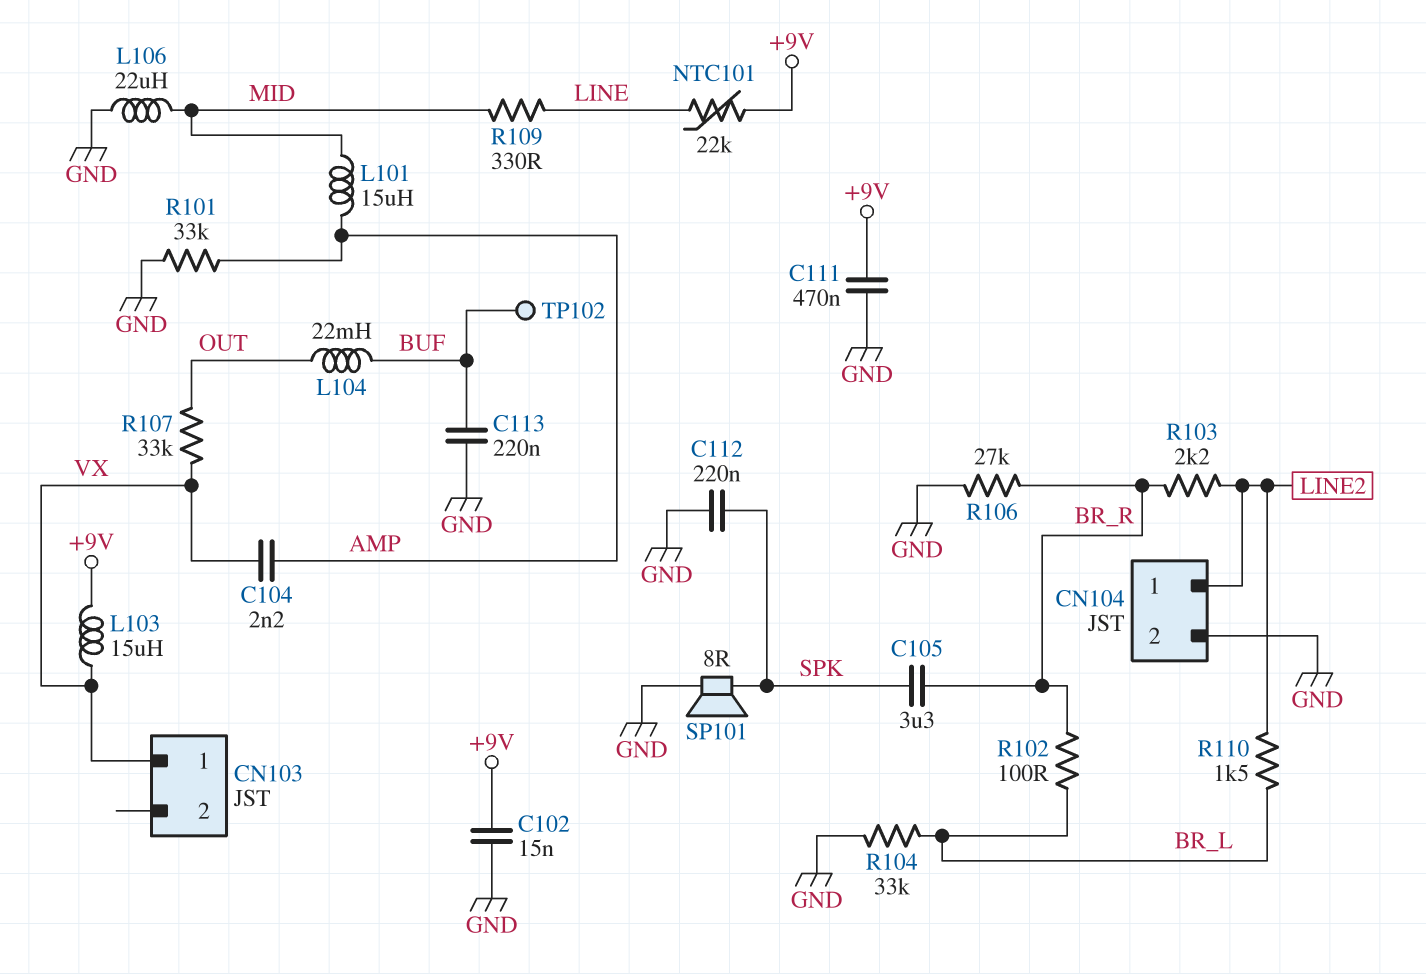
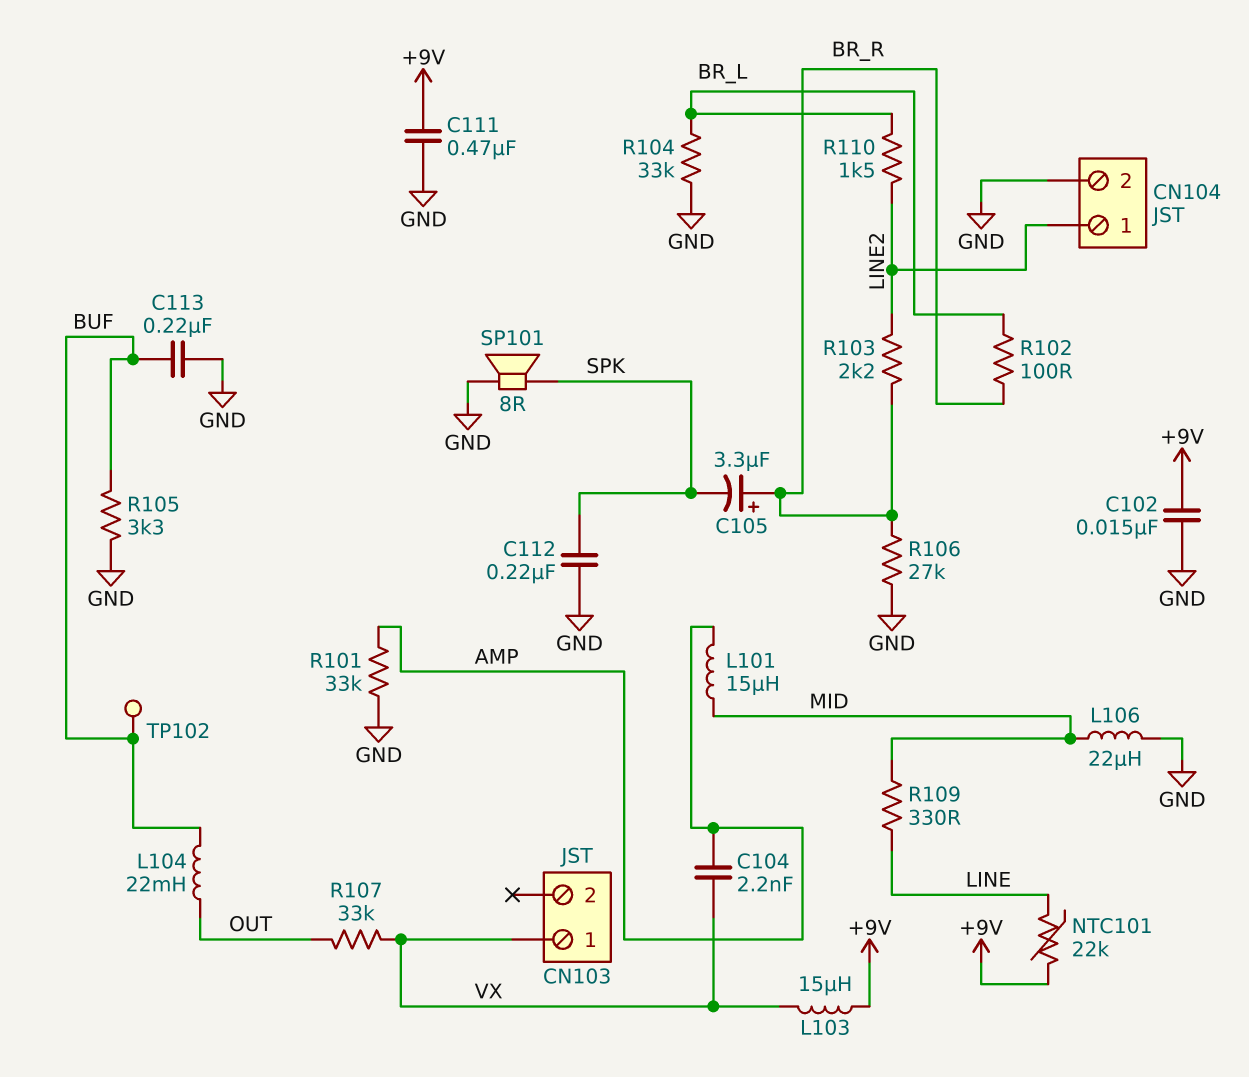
C105: 3.3uF (BR_R, SPK) -> 3.3uF (plus BR_R, minus SPK)
R105: none -> 3.3k (BUF, GND)

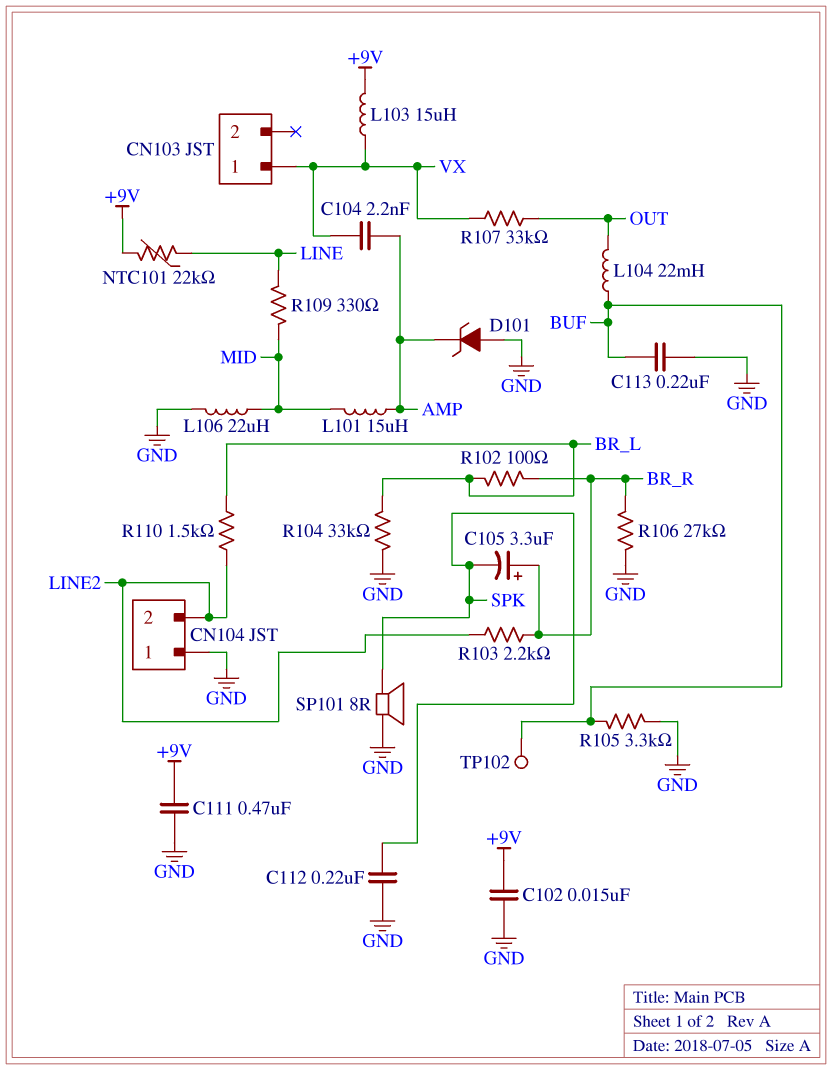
CN104 pin 1: LINE2 -> GND
CN104 pin 2: GND -> LINE2
D101: none -> zener (A GND, K AMP)
R101: 33k (AMP, GND) -> none

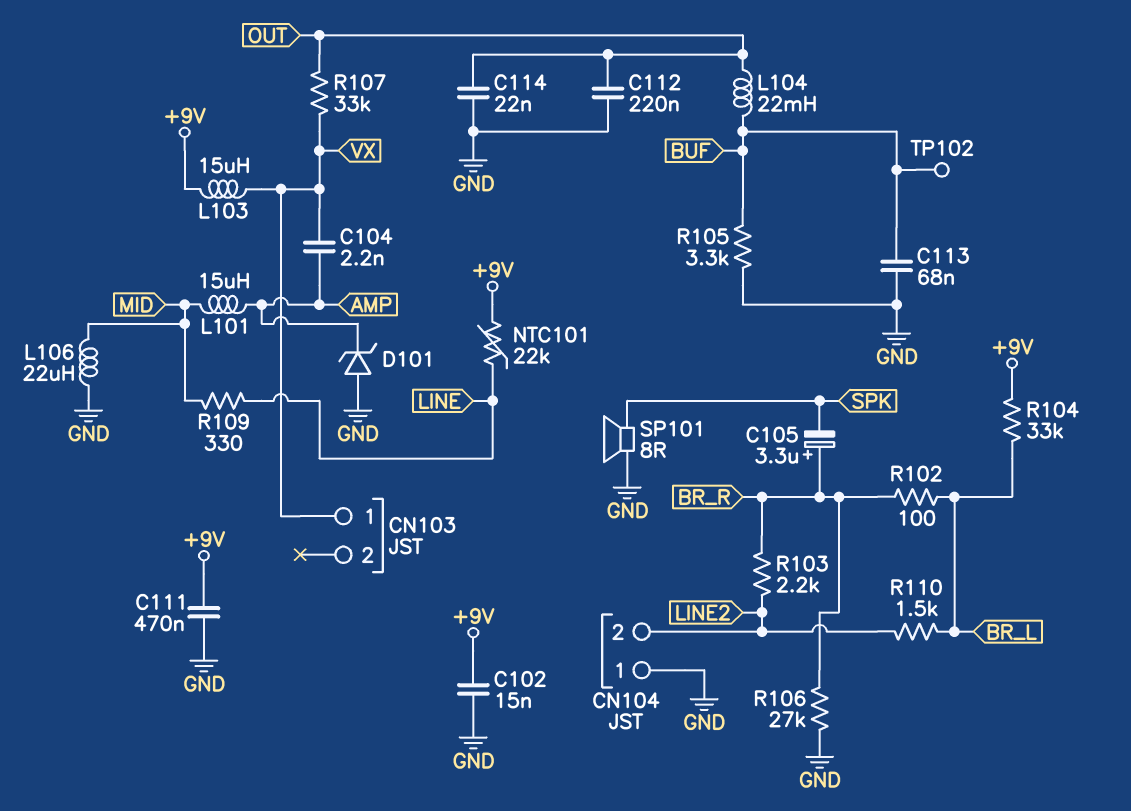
C112: 220nF (GND, SPK) -> 220nF (GND, OUT)
C113: 220nF (BUF, GND) -> 68nF (BUF, GND)
C114: none -> 22nF (GND, OUT)
R104: 33k (BR_L, GND) -> 33k (+9V, BR_L)

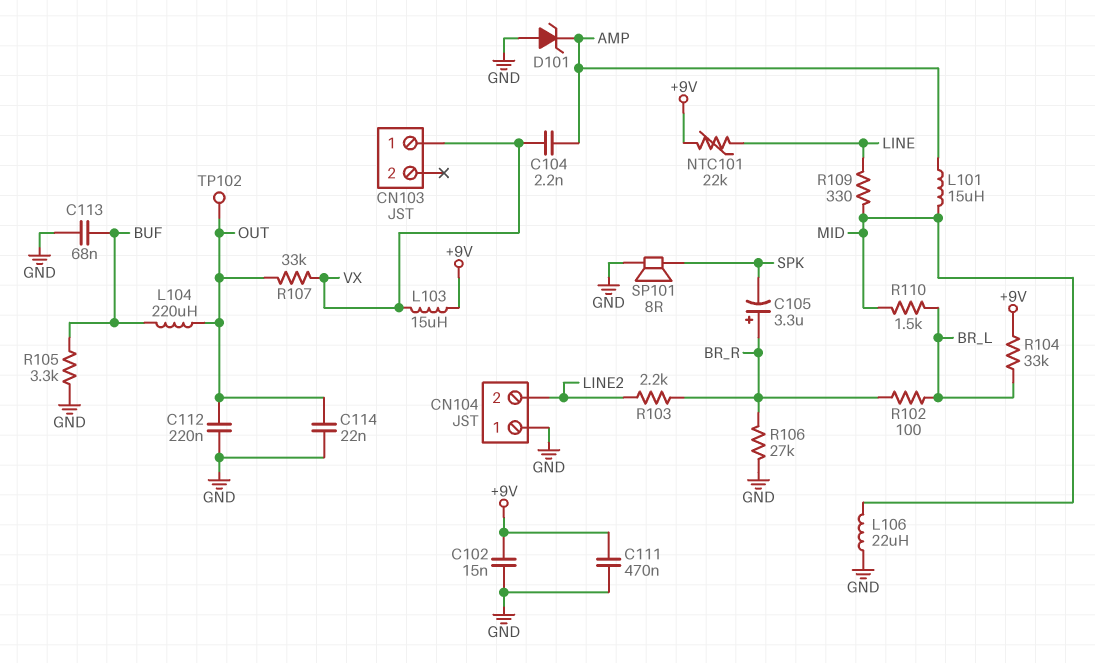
L104: 22mH (BUF, OUT) -> 220uH (BUF, OUT)
R110: 1.5k (BR_L, LINE2) -> 1.5k (BR_L, MID)
TP102: test point (BUF) -> test point (OUT)

